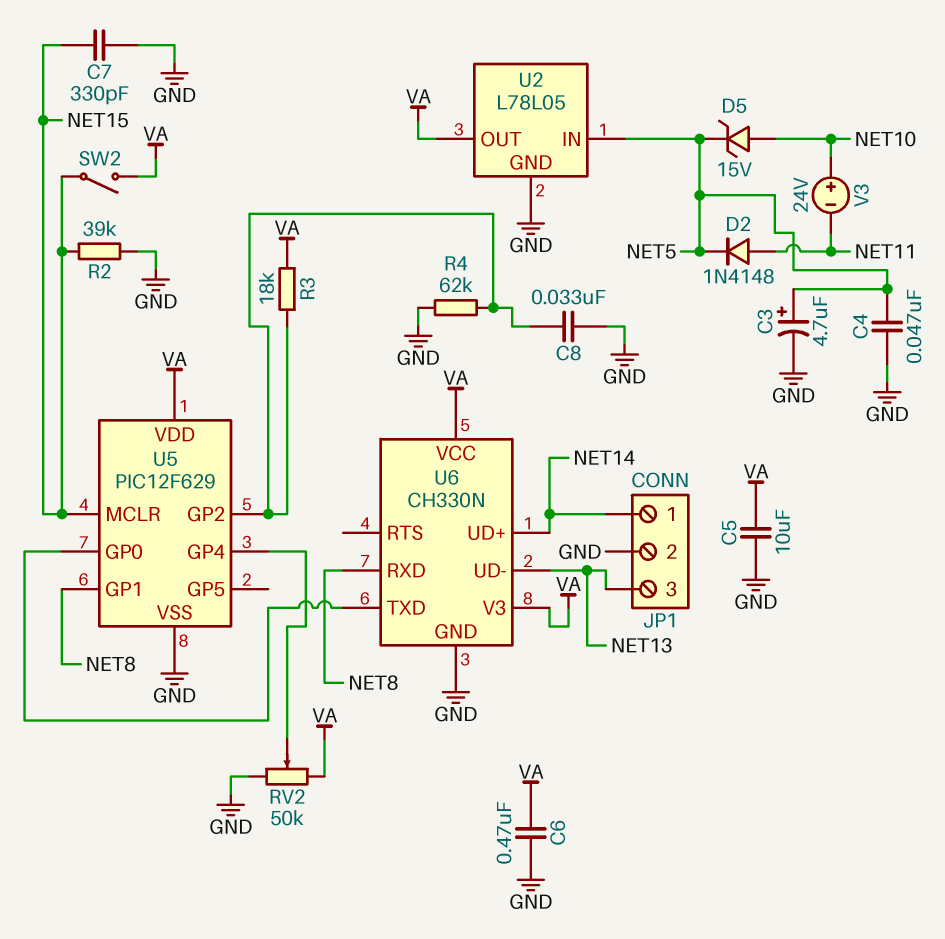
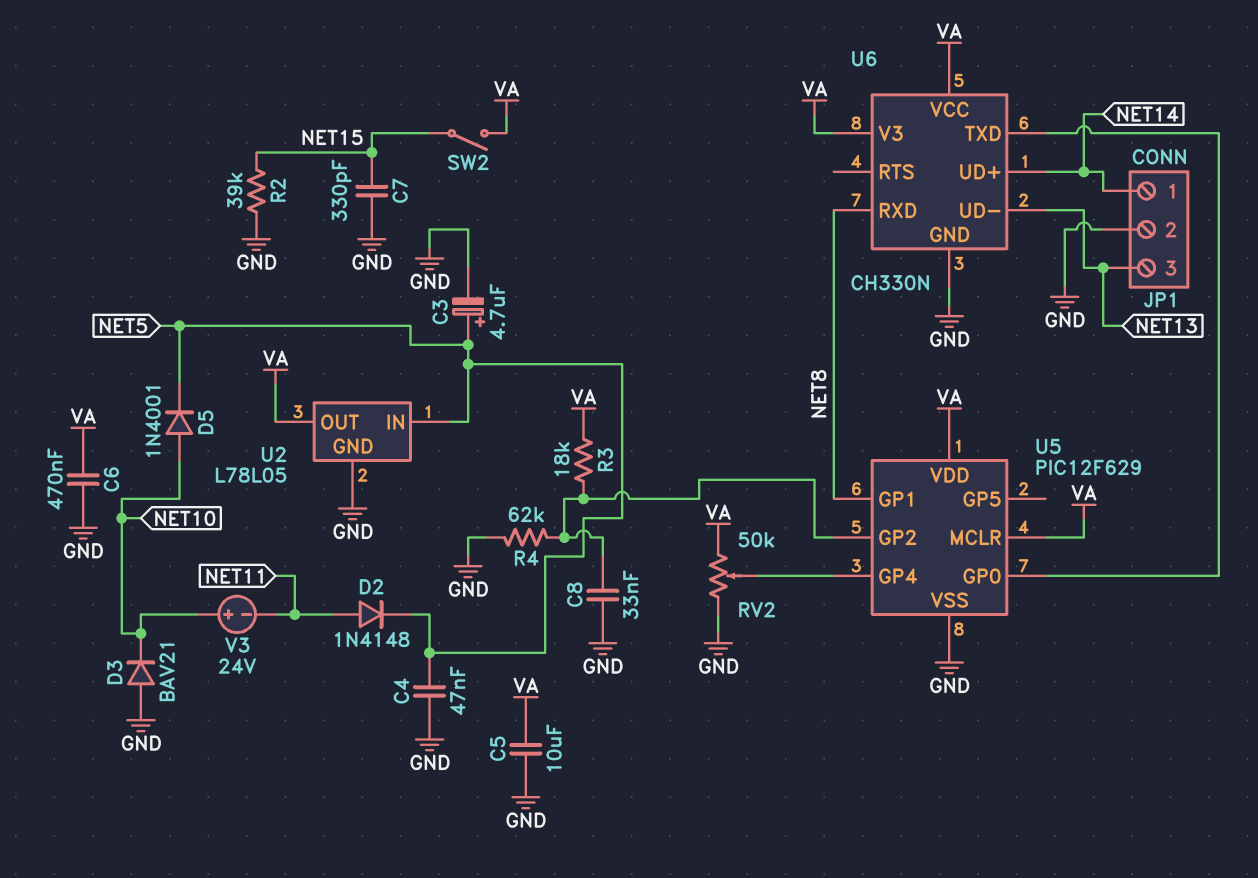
D3: none -> diode BAV21 (A GND, K NET10)
D5: zener 15V (A NET10, K NET5) -> diode 1N4001 (A NET10, K NET5)
U5 pin MCLR: NET15 -> VA

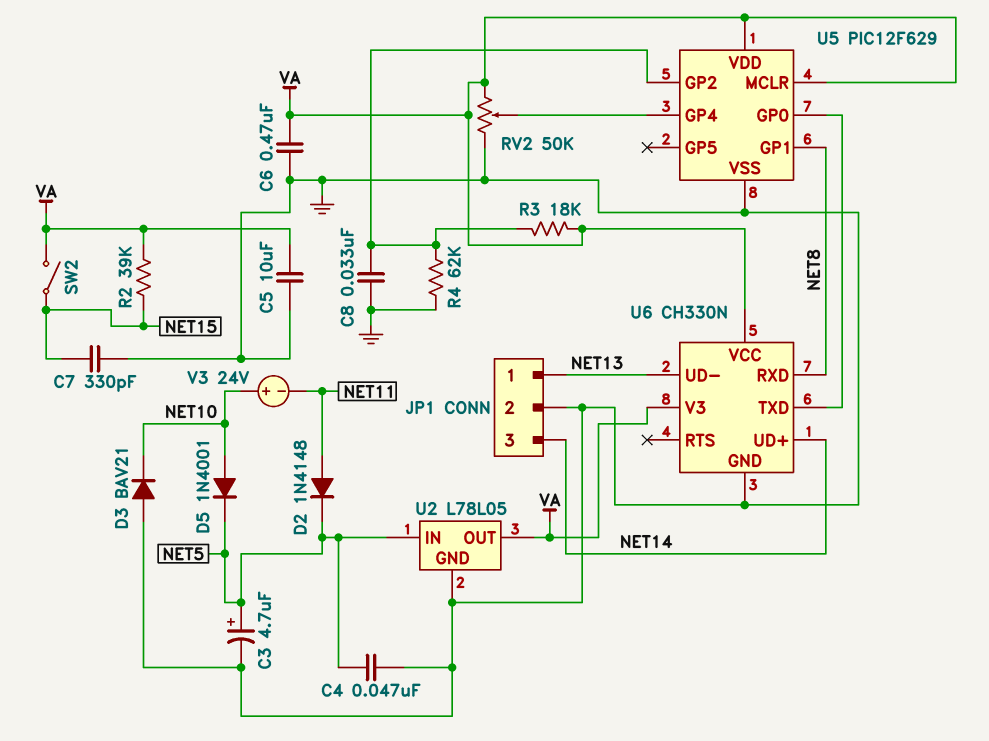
JP1 pin 1: NET14 -> NET13
JP1 pin 3: NET13 -> NET14
R2: 39k (GND, NET15) -> 39k (NET15, VA)

